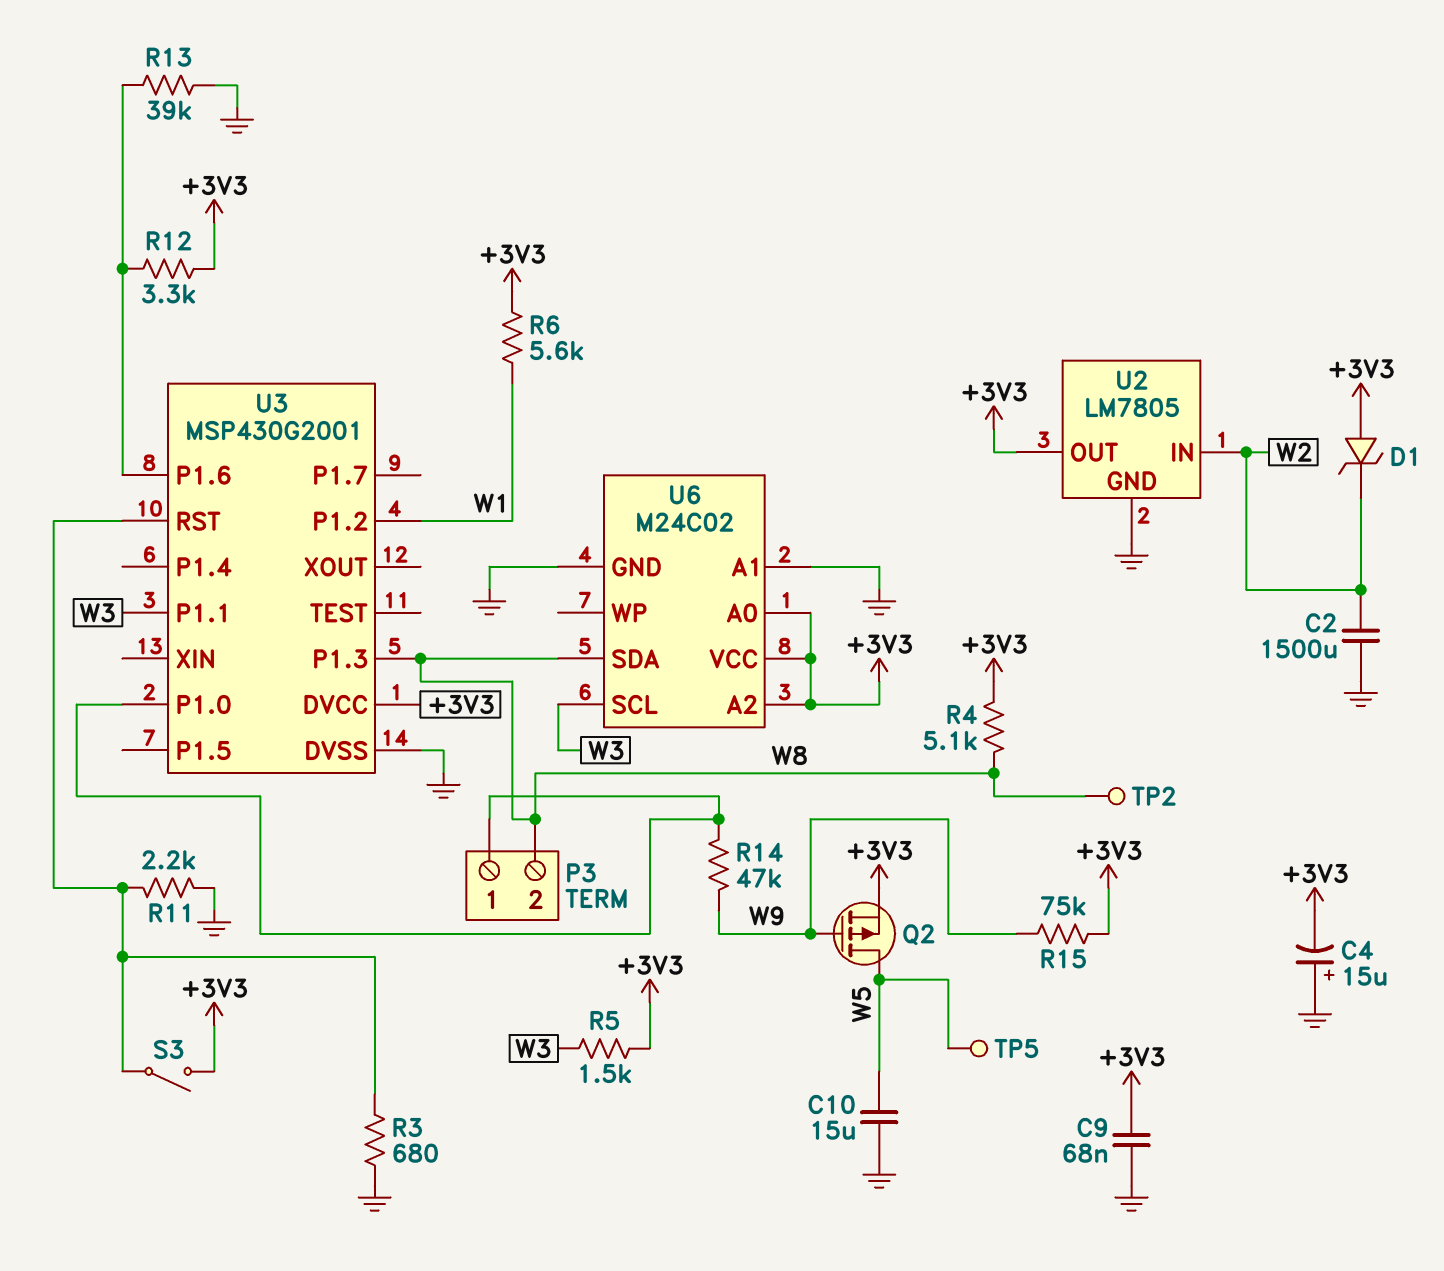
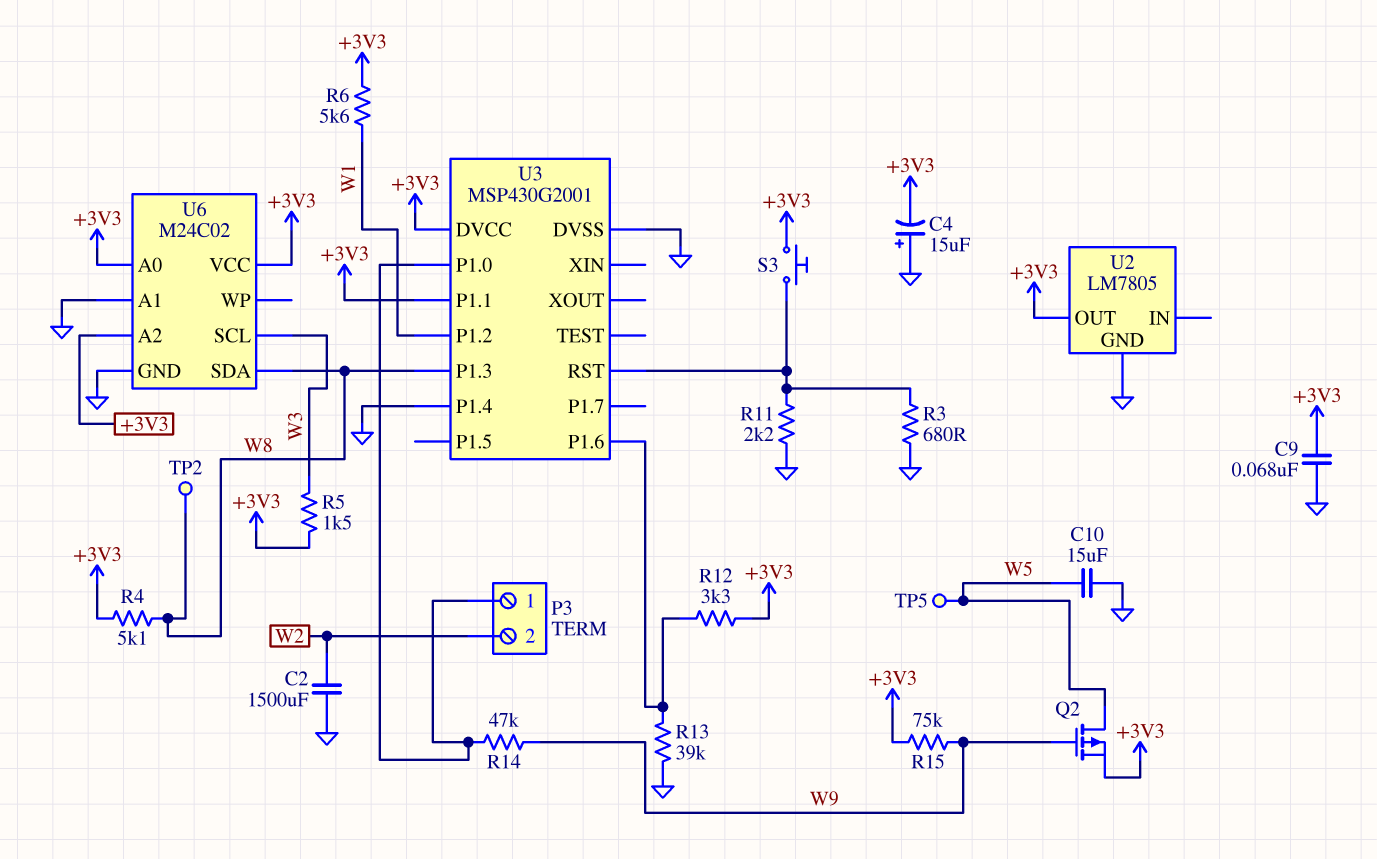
D1: zener (A +3V3, K W2) -> none
P3 pin 2: W8 -> W2
S3: switch (+3V3, U3/RST) -> button (+3V3, U3/RST)
U2 pin IN: W2 -> none
U3 pin P1.1: W3 -> +3V3
U3 pin P1.4: none -> GND

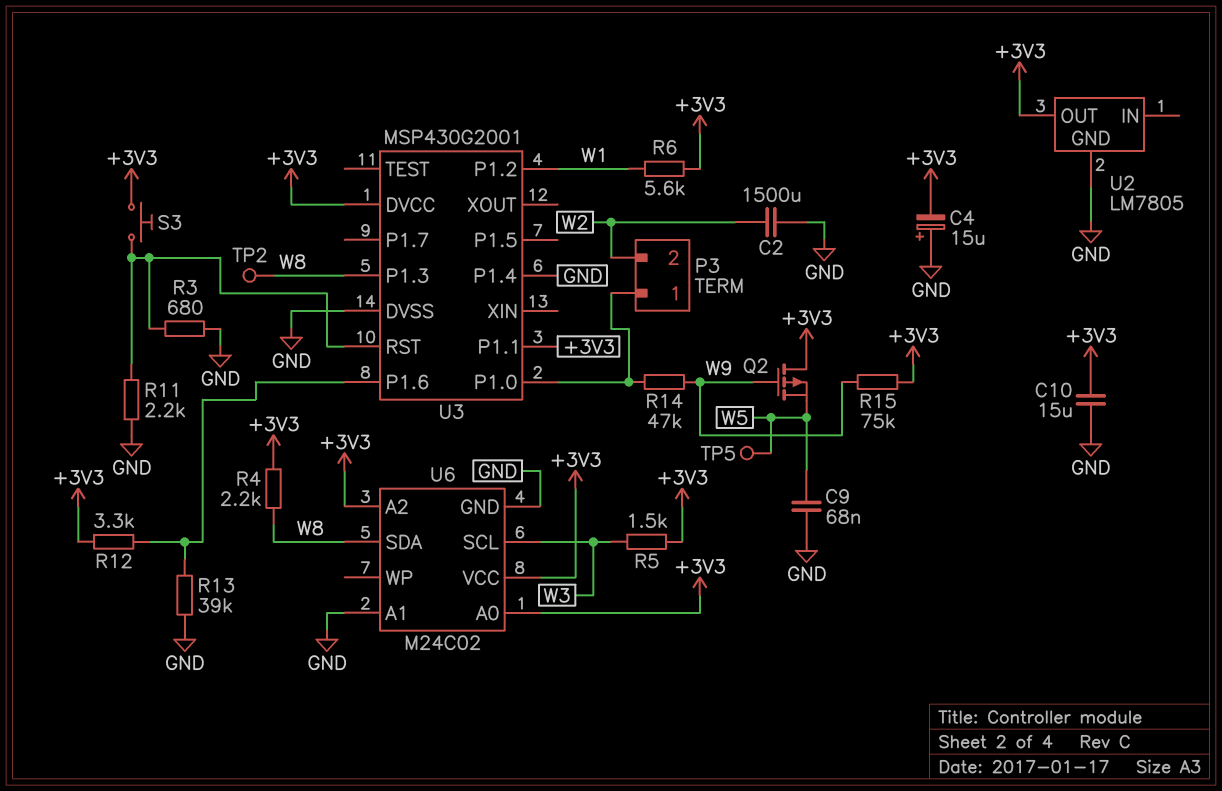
C9: 68nF (+3V3, GND) -> 68nF (GND, W5)
C10: 15uF (GND, W5) -> 15uF (+3V3, GND)
Q2: PMOS (G W9, D W5, S +3V3) -> PMOS (G W9, D +3V3, S W5)
R4: 5.1k (+3V3, W8) -> 2.2k (+3V3, W8)

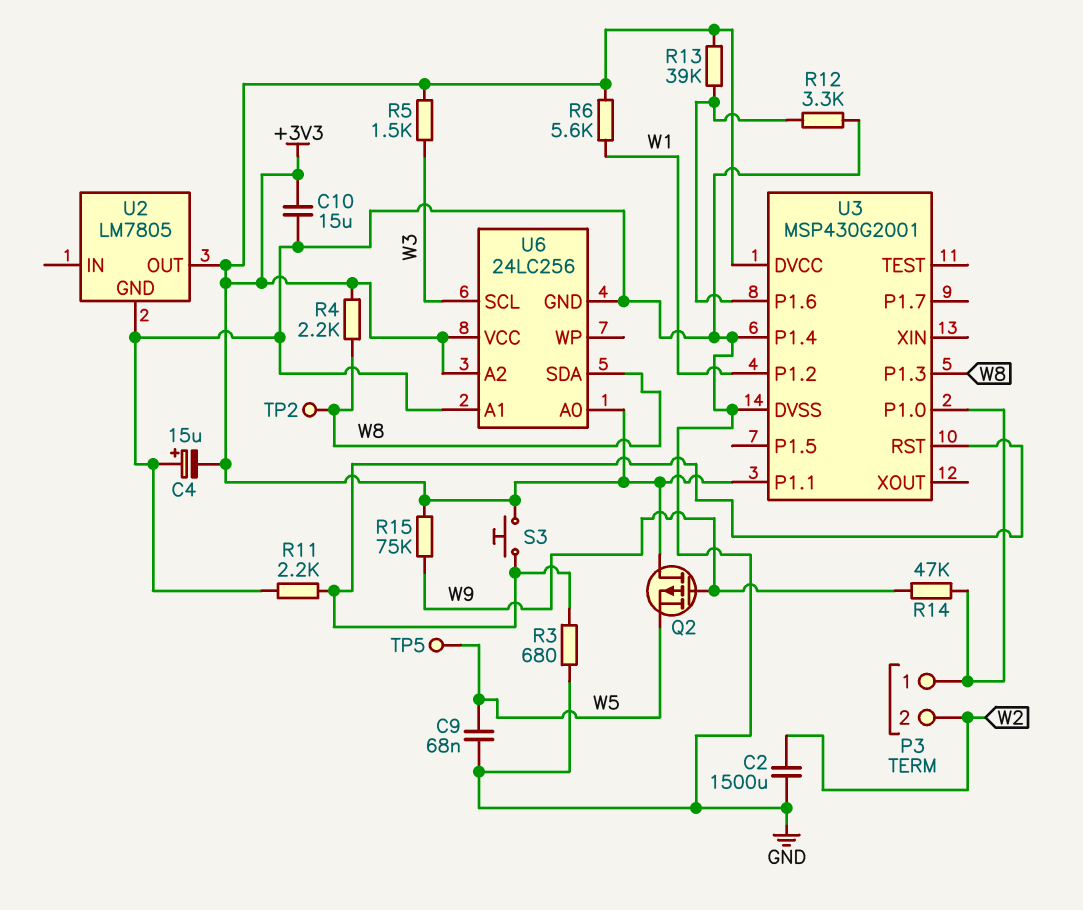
R12: 3.3k (+3V3, U3/P1.6) -> 3.3k (GND, U3/P1.6)
R13: 39k (GND, U3/P1.6) -> 39k (+3V3, U3/P1.6)
U6: M24C02 -> 24LC256

